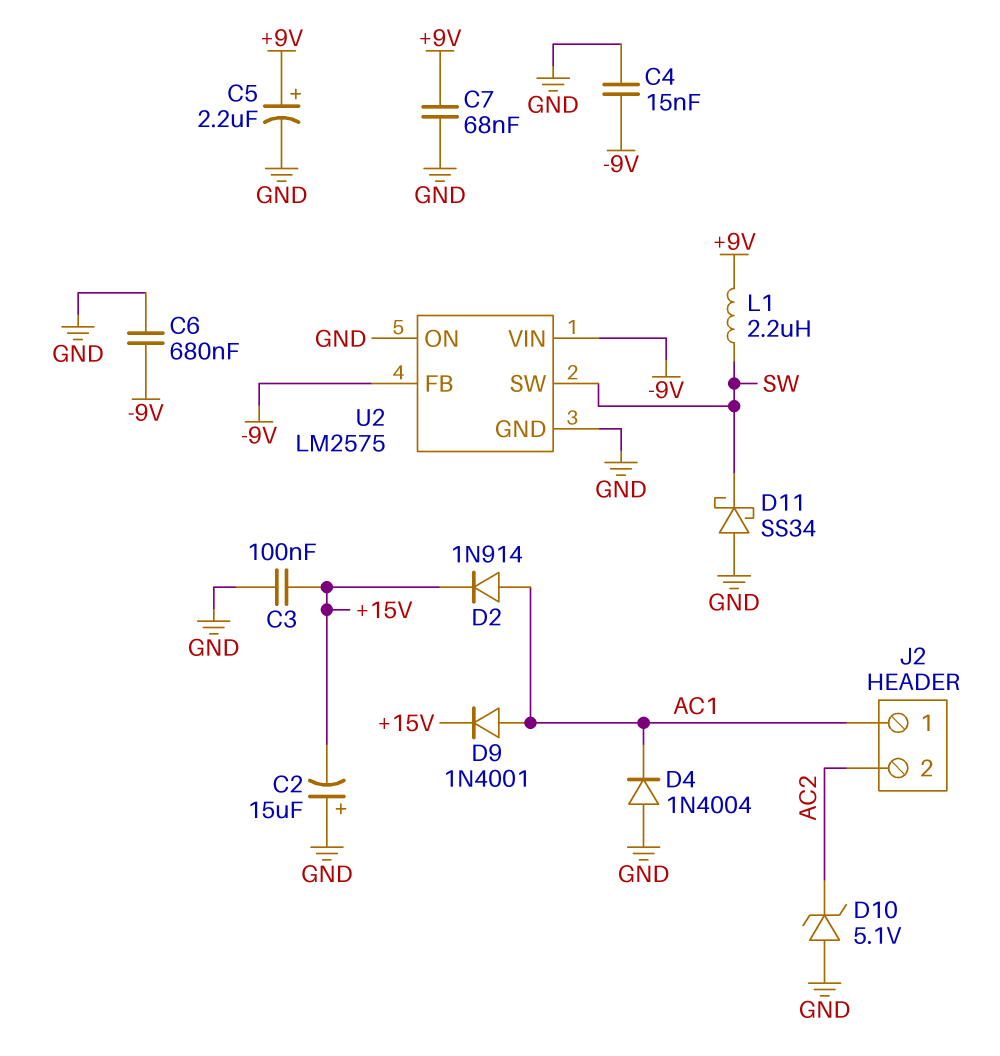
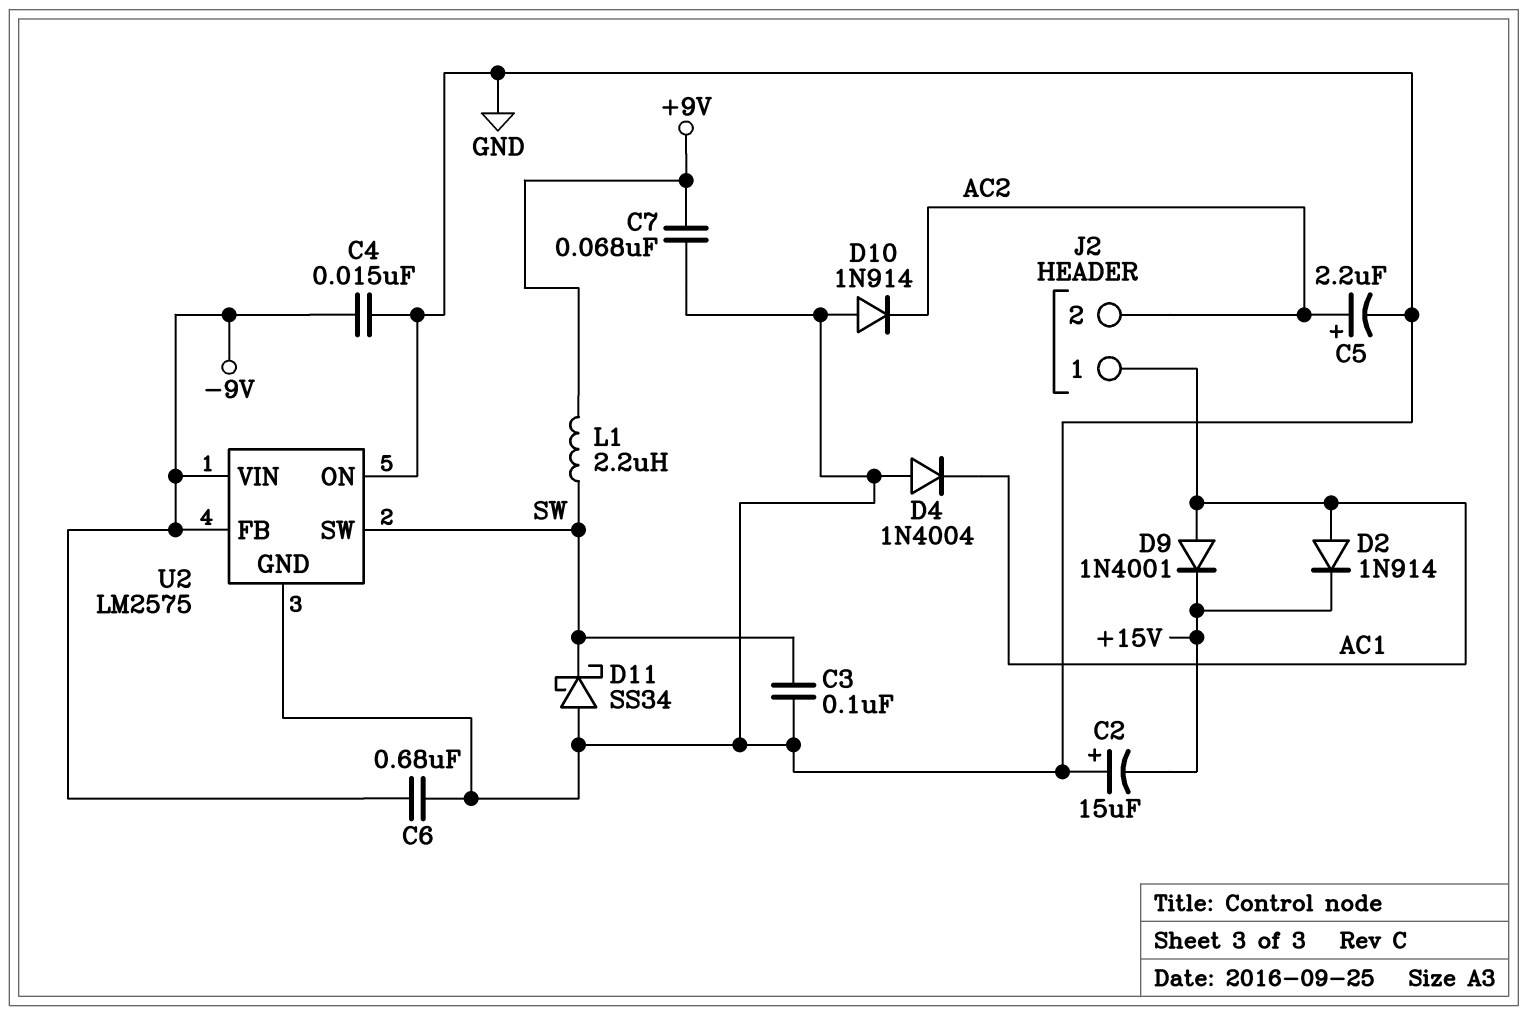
C3: 100nF (+15V, GND) -> 100nF (GND, SW)
C5: 2.2uF (plus +9V, minus GND) -> 2.2uF (plus AC2, minus GND)
D10: zener 5.1V (A GND, K AC2) -> diode 1N914 (A GND, K AC2)

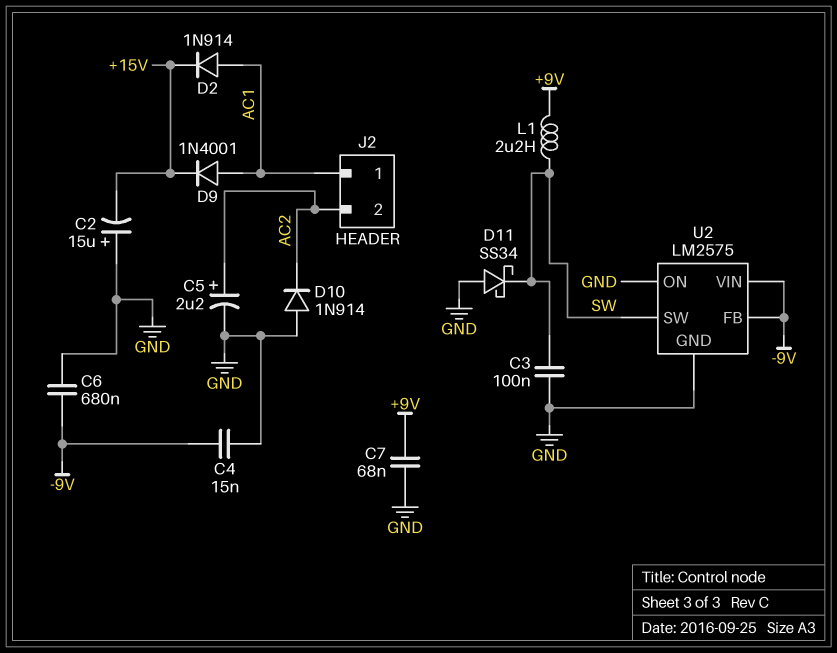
D4: diode 1N4004 (A GND, K AC1) -> none

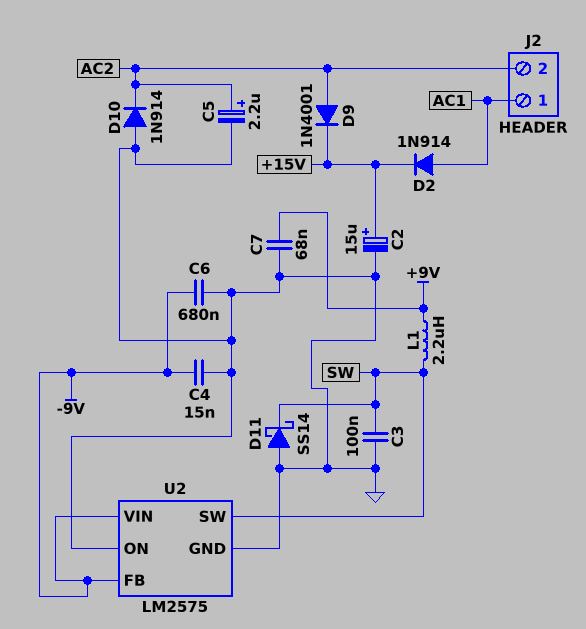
C2: 15uF (plus GND, minus +15V) -> 15uF (plus +15V, minus GND)
D9: diode 1N4001 (A AC1, K +15V) -> diode 1N4001 (A AC2, K +15V)
D11: schottky SS34 (A GND, K SW) -> schottky SS14 (A GND, K SW)

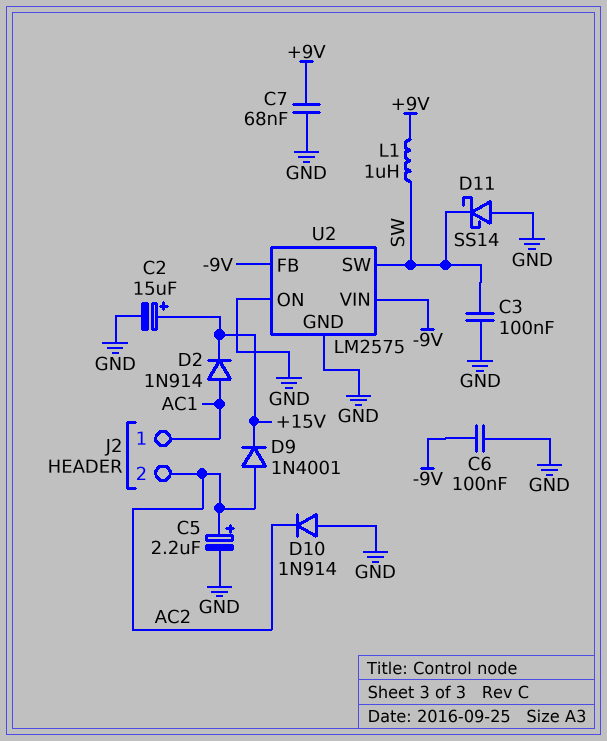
C4: 15nF (-9V, GND) -> none
C6: 680nF (-9V, GND) -> 100nF (-9V, GND)
L1: 2.2uH (+9V, SW) -> 1uH (+9V, SW)

